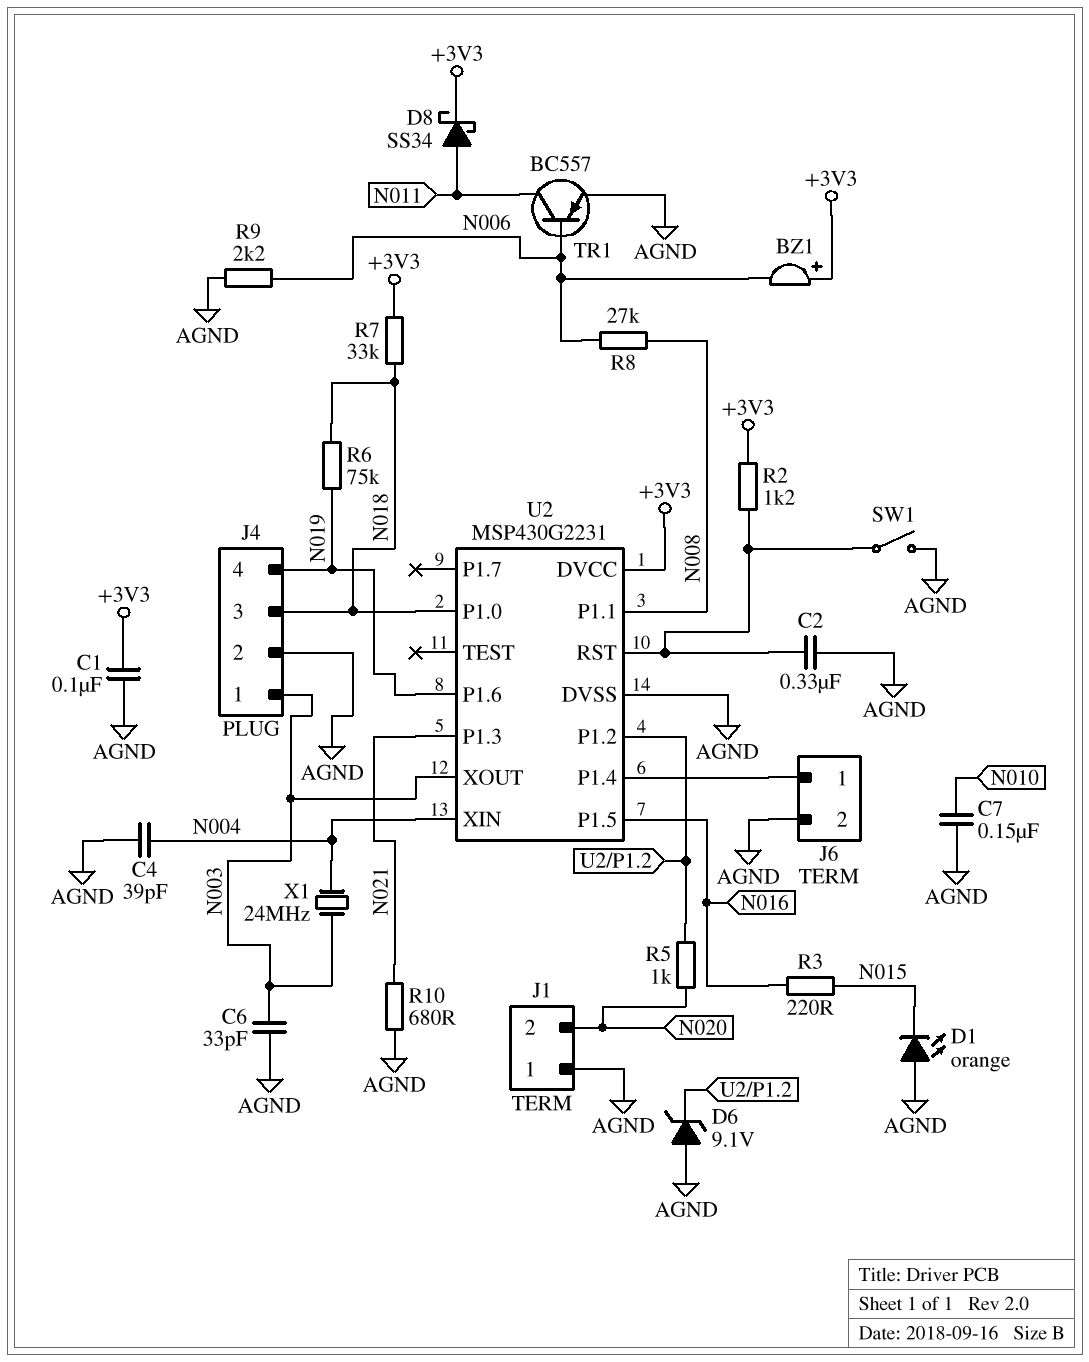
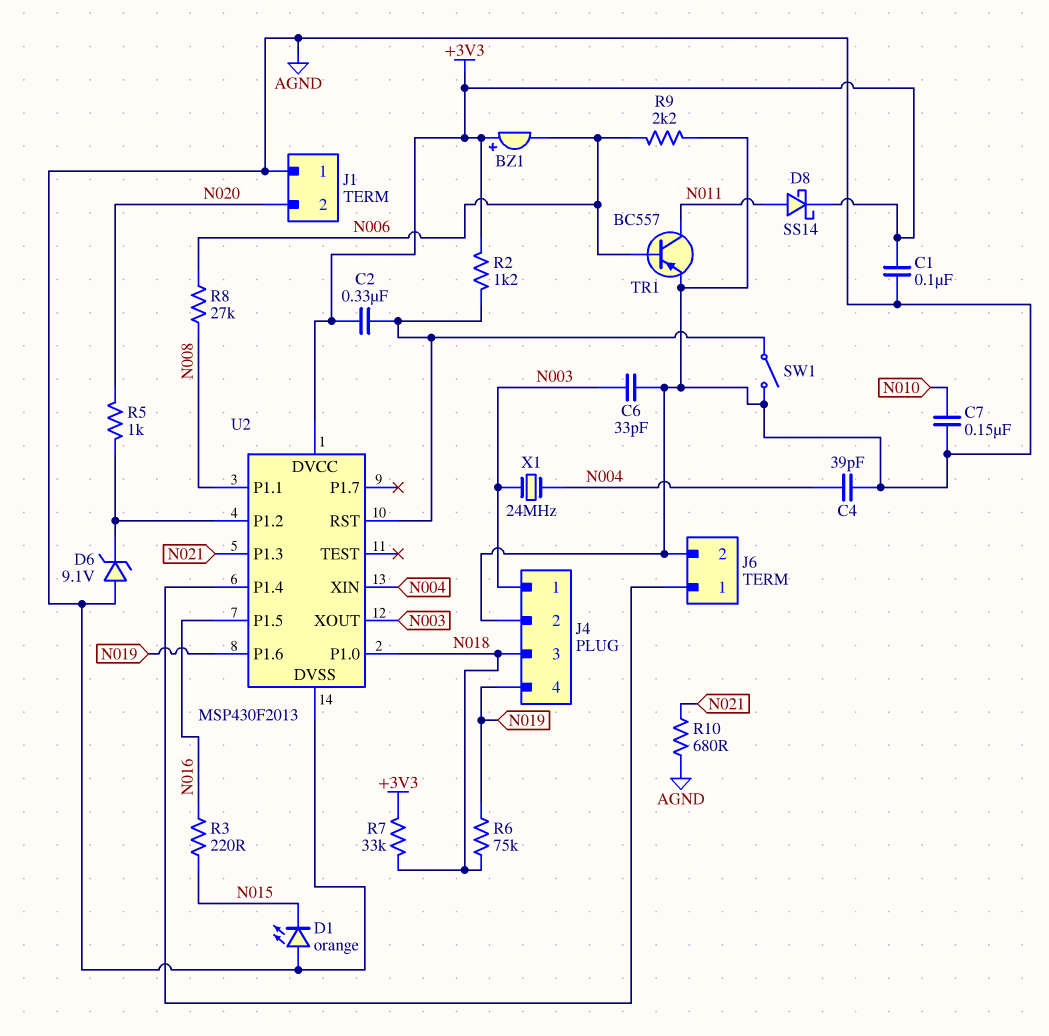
C2: 330nF (AGND, U2/RST) -> 330nF (+3V3, U2/RST)
D8: schottky SS34 (A N011, K +3V3) -> schottky SS14 (A N011, K +3V3)
U2: MSP430G2231 -> MSP430F2013

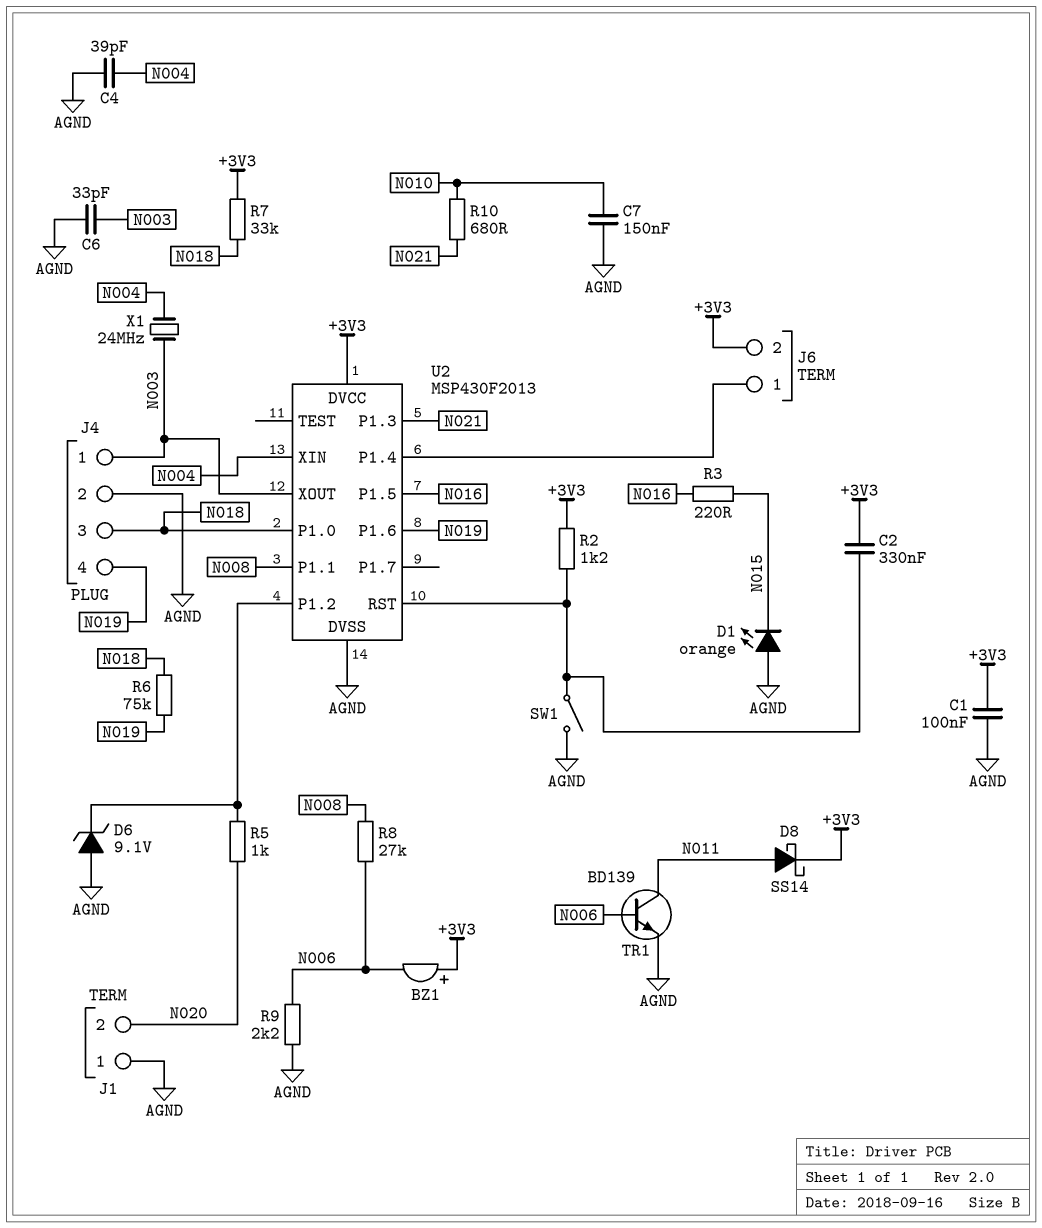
J6 pin 2: AGND -> +3V3
R10: 680 (AGND, N021) -> 680 (N010, N021)
TR1: PNP BC557 (B N006, C N011, E AGND) -> NPN BD139 (B N006, C N011, E AGND)

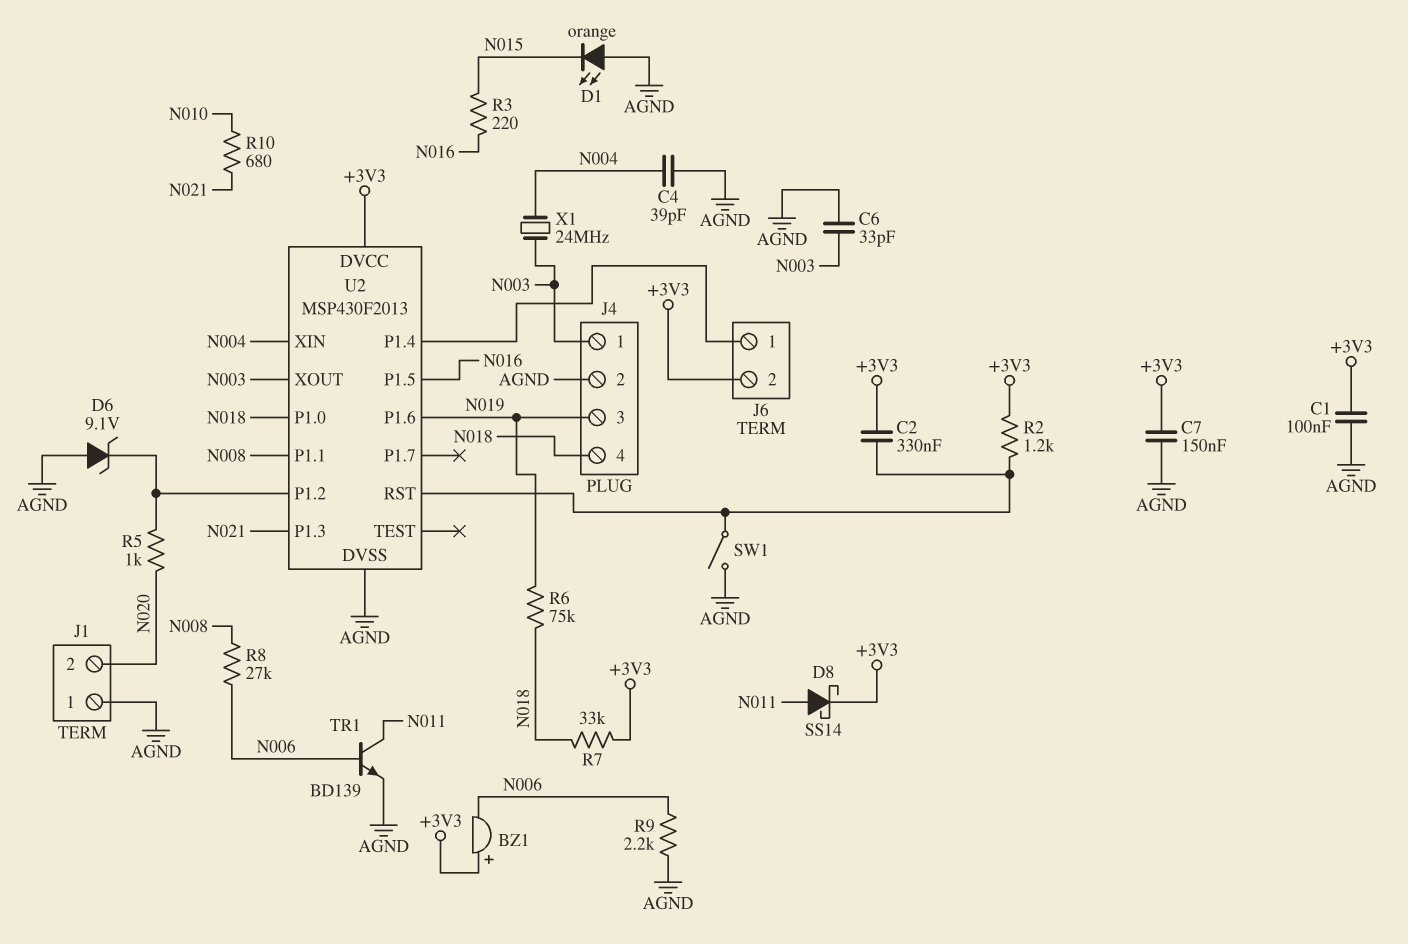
C7: 150nF (AGND, N010) -> 150nF (+3V3, AGND)
J4 pin 3: N018 -> N019
J4 pin 4: N019 -> N018

